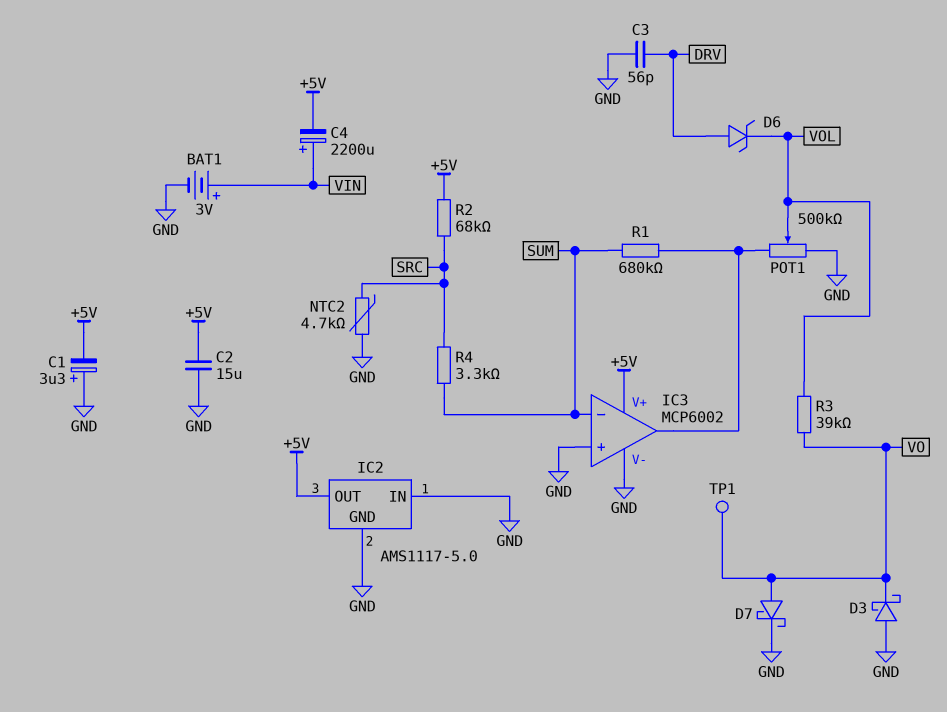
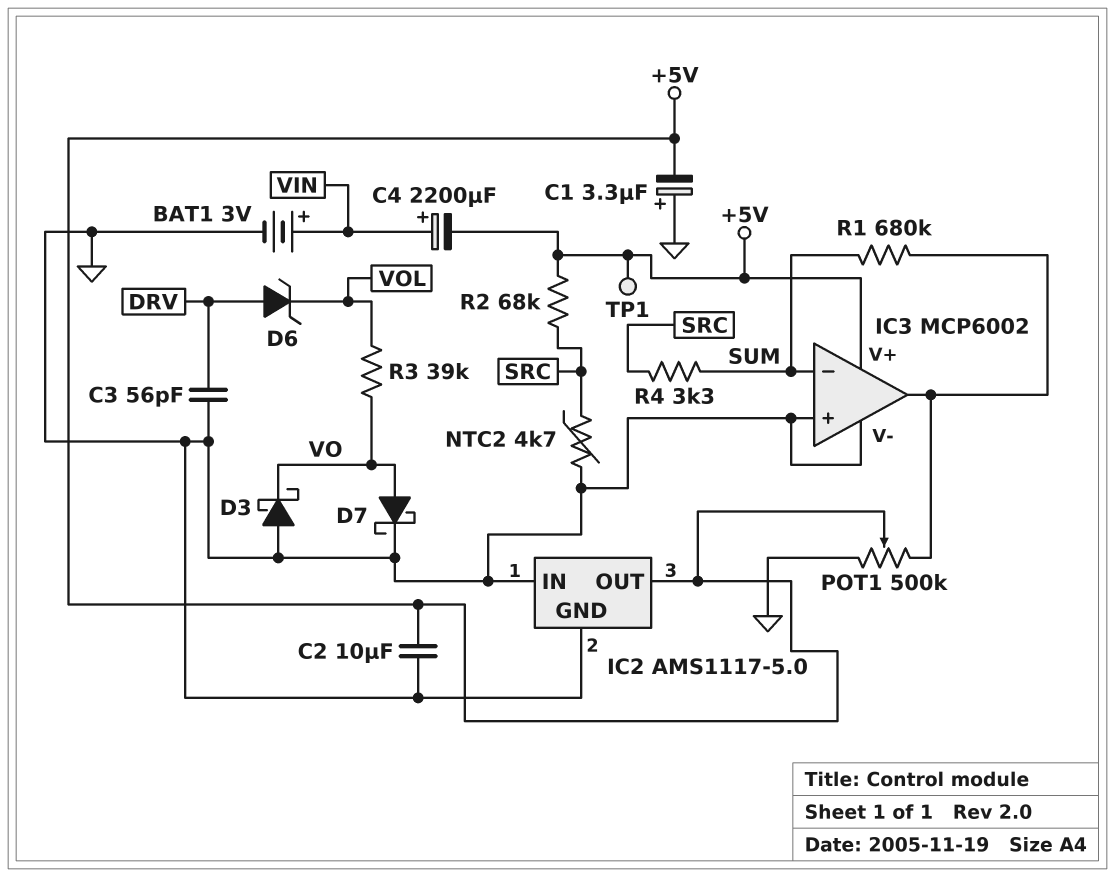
C2: 15uF (+5V, GND) -> 10uF (+5V, GND)
POT1: 500k (GND, IC3/out, wiper VOL) -> 500k (GND, IC3/out, wiper +5V)
TP1: test point (VO) -> test point (+5V)

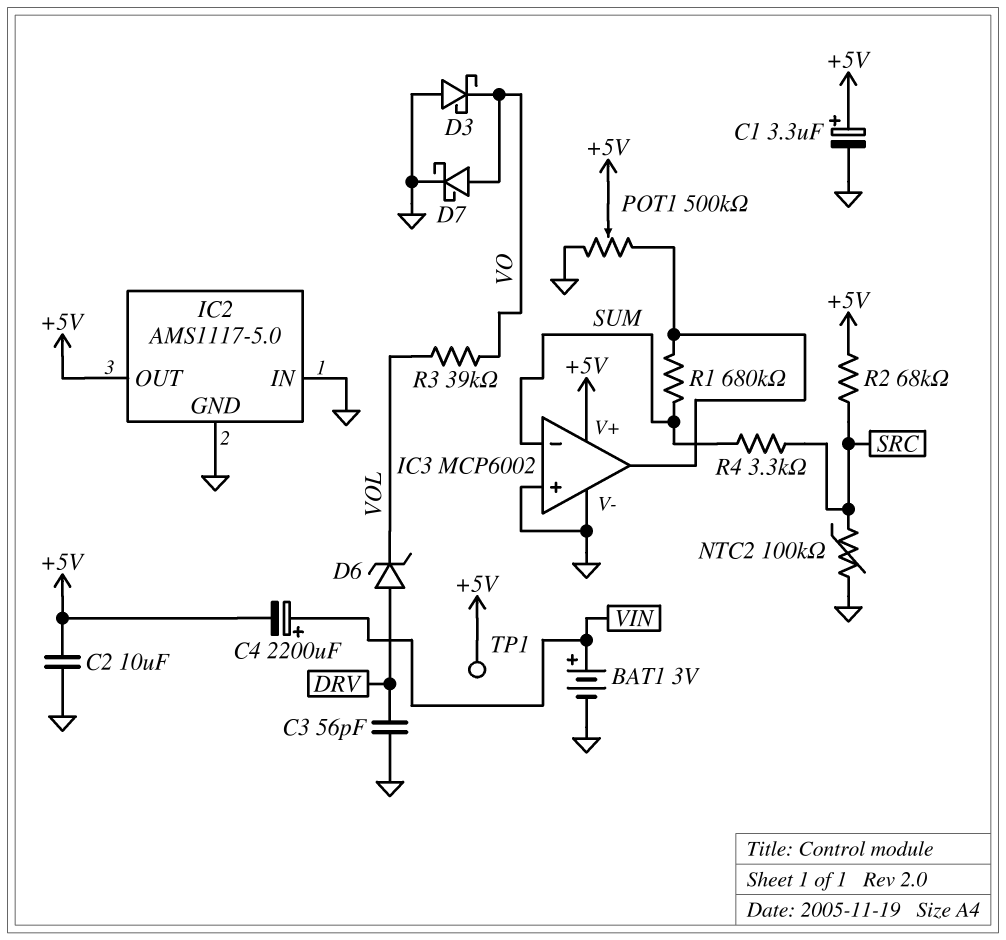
C1: 3.3uF (plus GND, minus +5V) -> 3.3uF (plus +5V, minus GND)
NTC2: 4.7k (GND, SRC) -> 100k (GND, SRC)

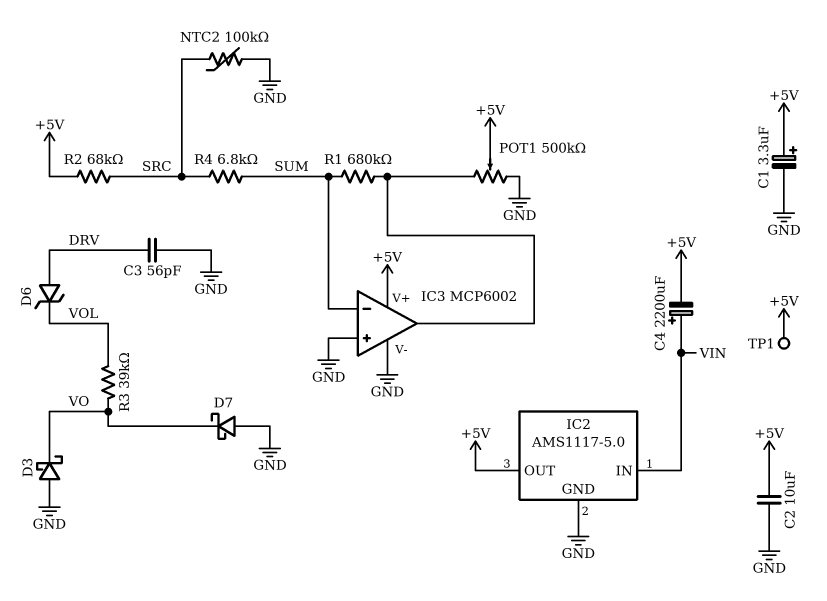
BAT1: 3V (plus VIN, minus GND) -> none
D7: schottky (A VO, K GND) -> schottky (A GND, K VO)
IC2 pin IN: GND -> VIN
R4: 3.3k (SRC, SUM) -> 6.8k (SRC, SUM)

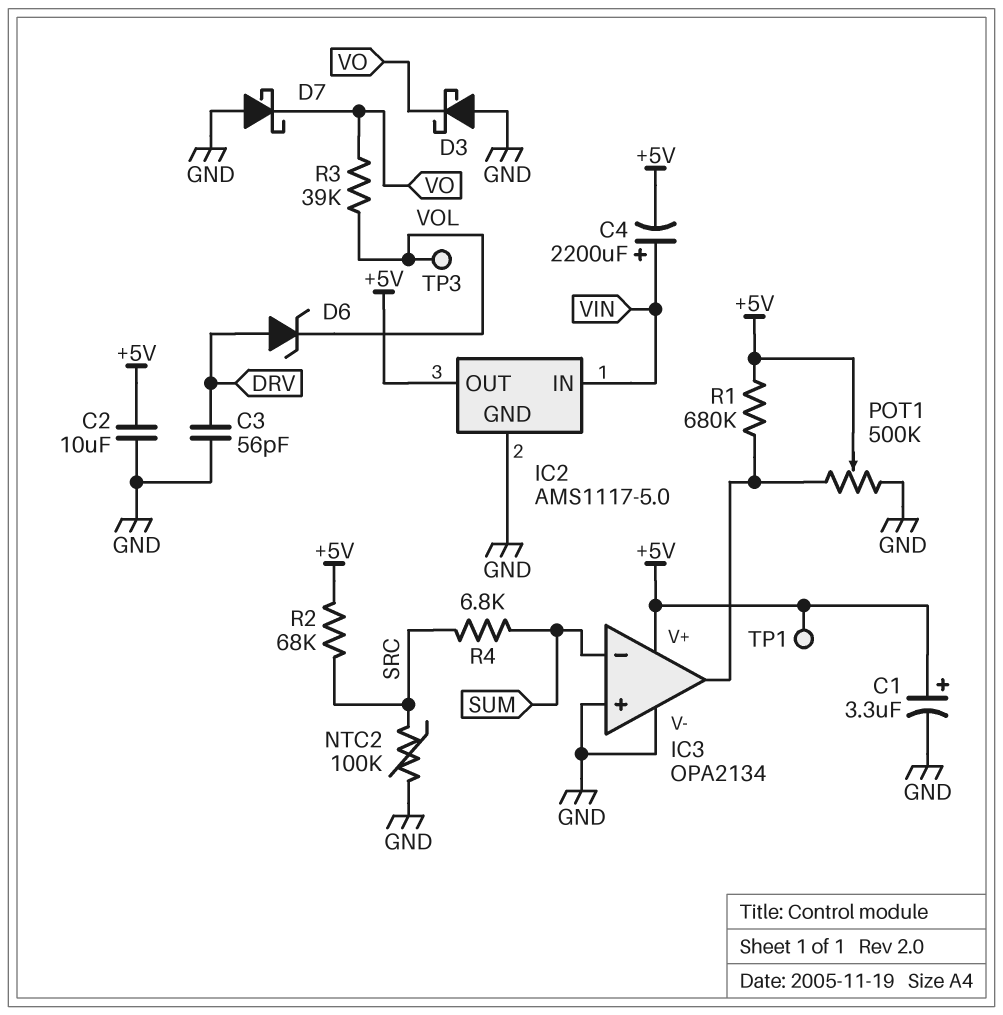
IC3: MCP6002 -> OPA2134
R1: 680k (IC3/out, SUM) -> 680k (+5V, IC3/out)
TP3: none -> test point (VOL)

